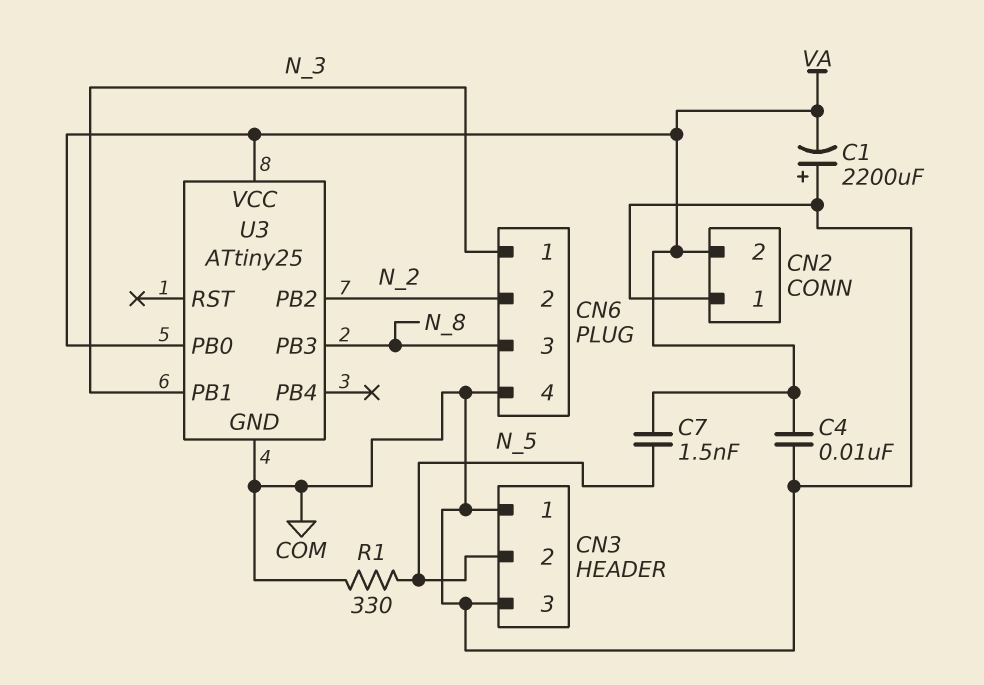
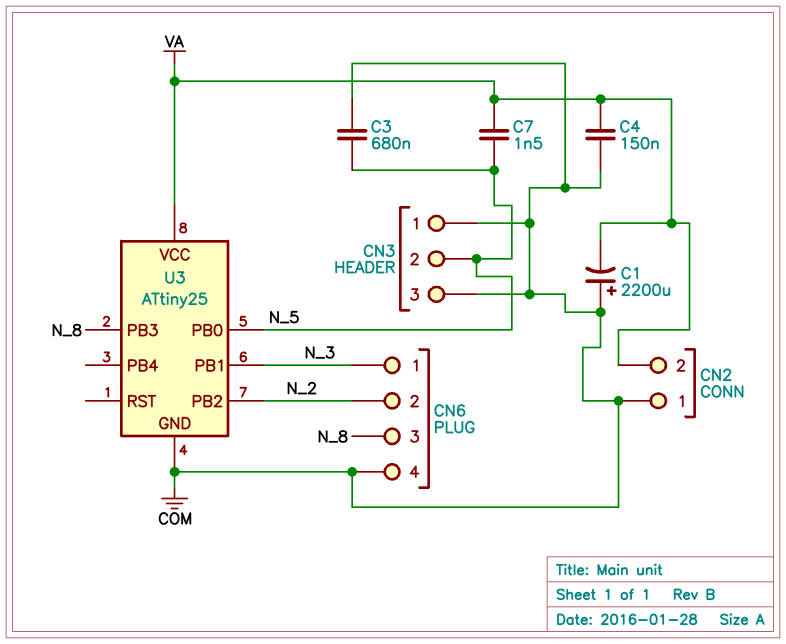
C3: none -> 680nF (COM, N_5)
C4: 10nF (COM, VA) -> 150nF (COM, VA)
R1: 330 (COM, N_5) -> none
U3 pin PB0: VA -> N_5

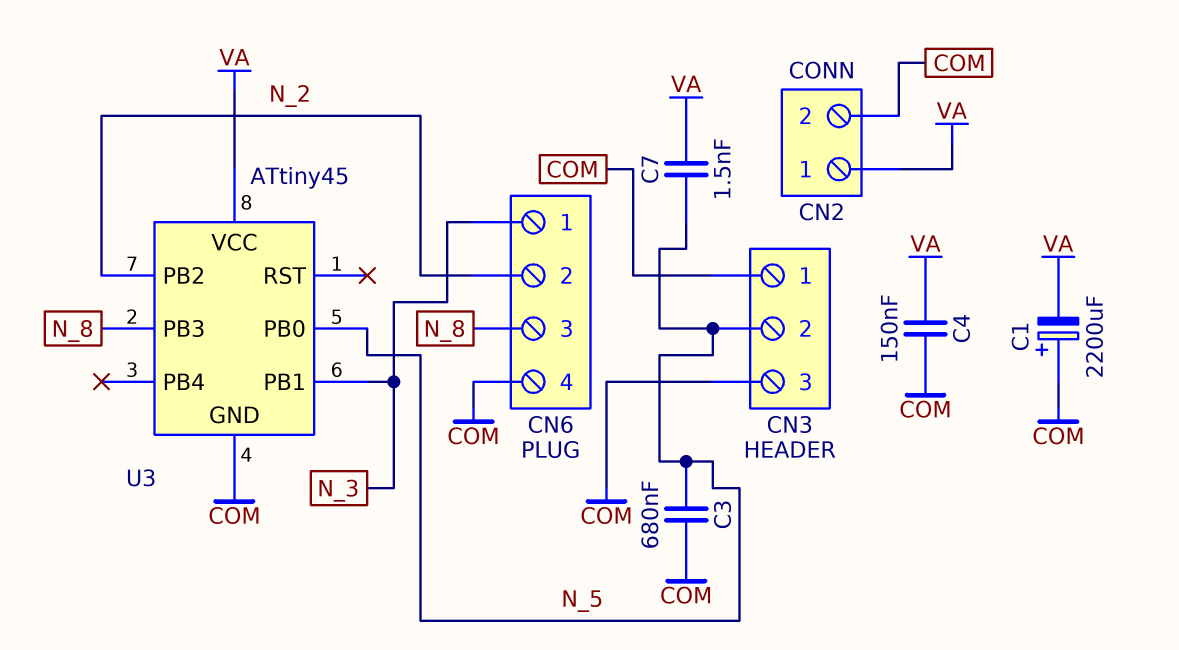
CN2 pin 1: COM -> VA
CN2 pin 2: VA -> COM
U3: ATtiny25 -> ATtiny45

